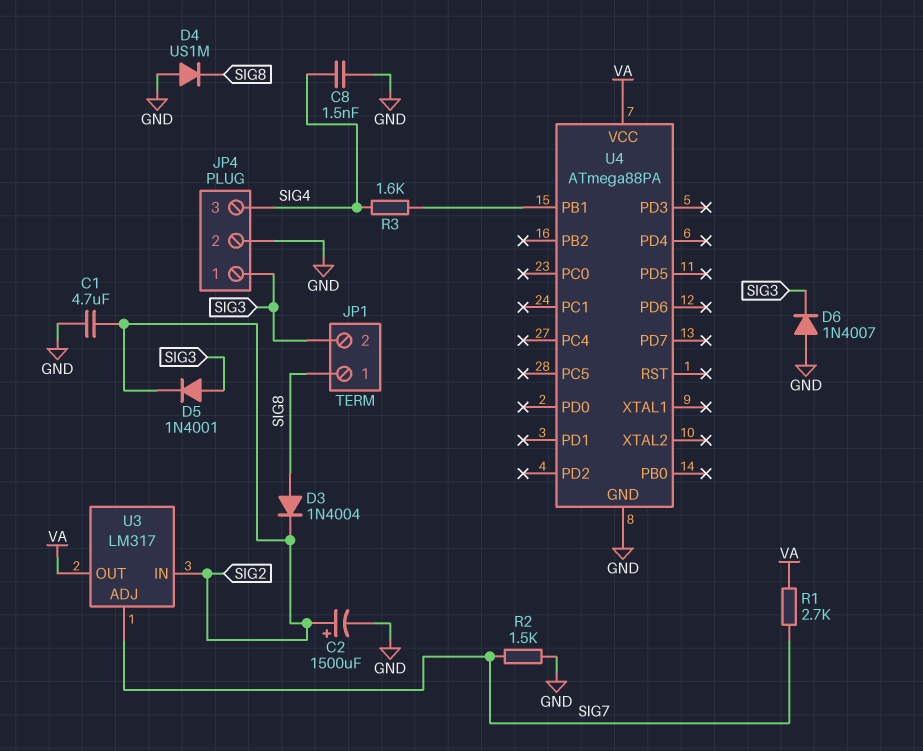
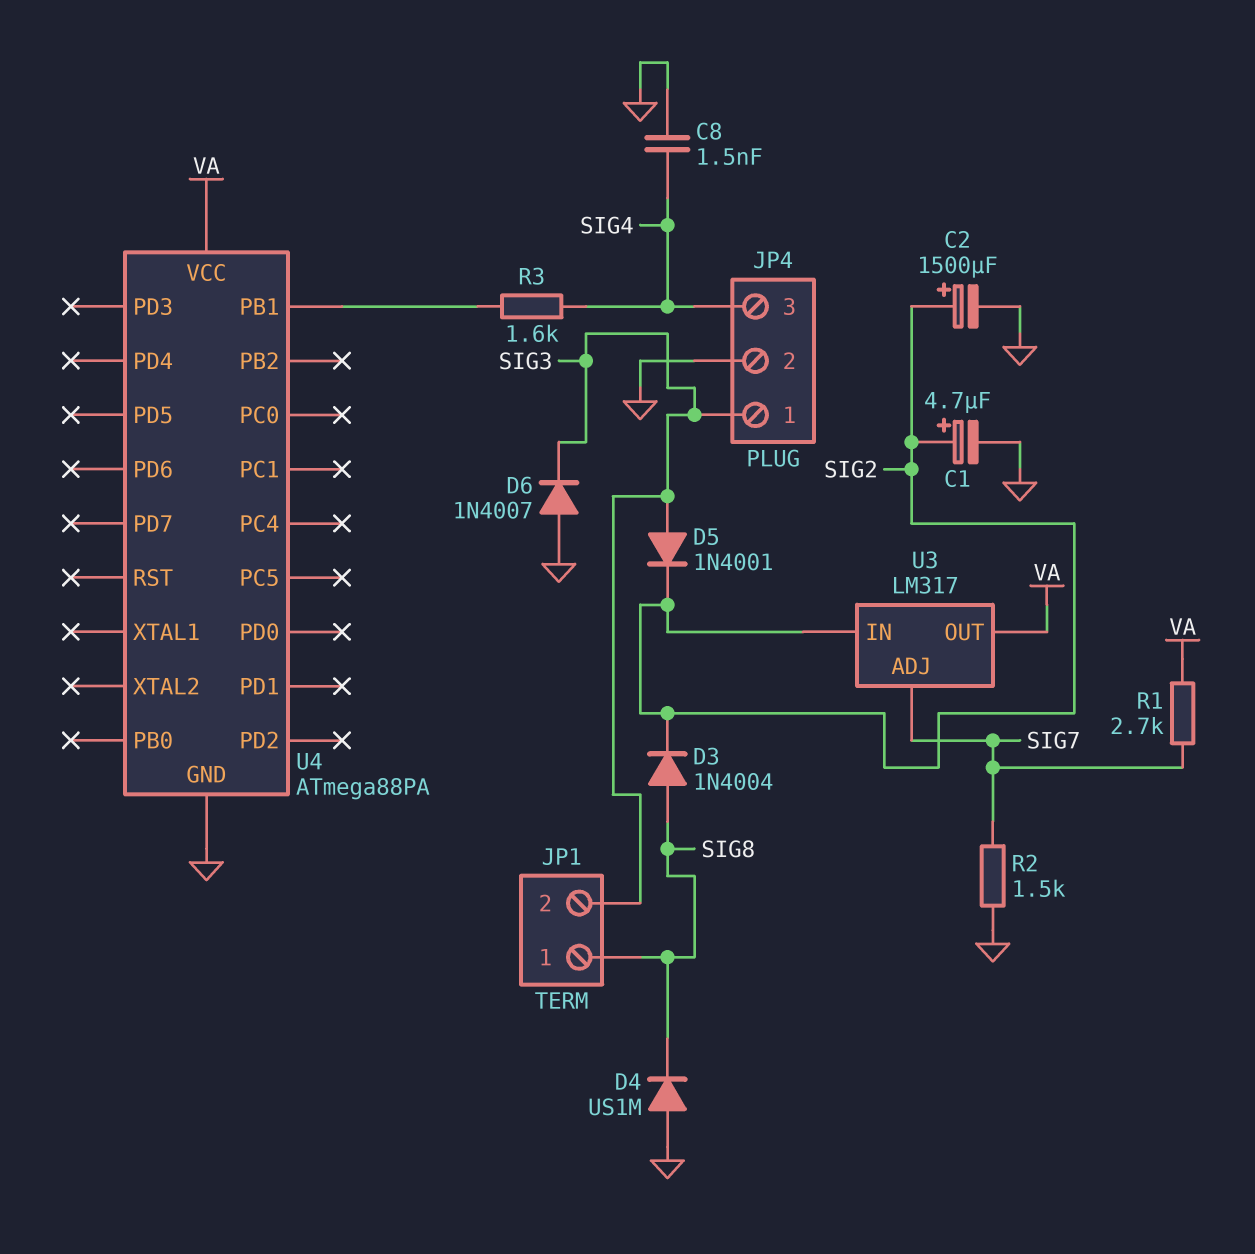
C1: 4.7uF (GND, SIG2) -> 4.7uF (plus SIG2, minus GND)

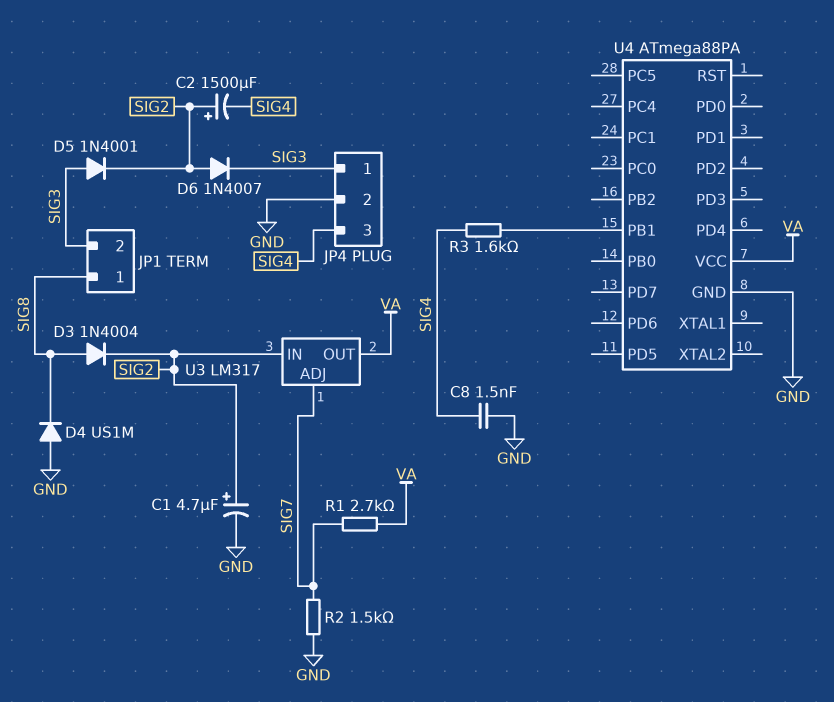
C2: 1500uF (plus SIG2, minus GND) -> 1500uF (plus SIG2, minus SIG4)
D6: diode 1N4007 (A GND, K SIG3) -> diode 1N4007 (A SIG2, K SIG3)

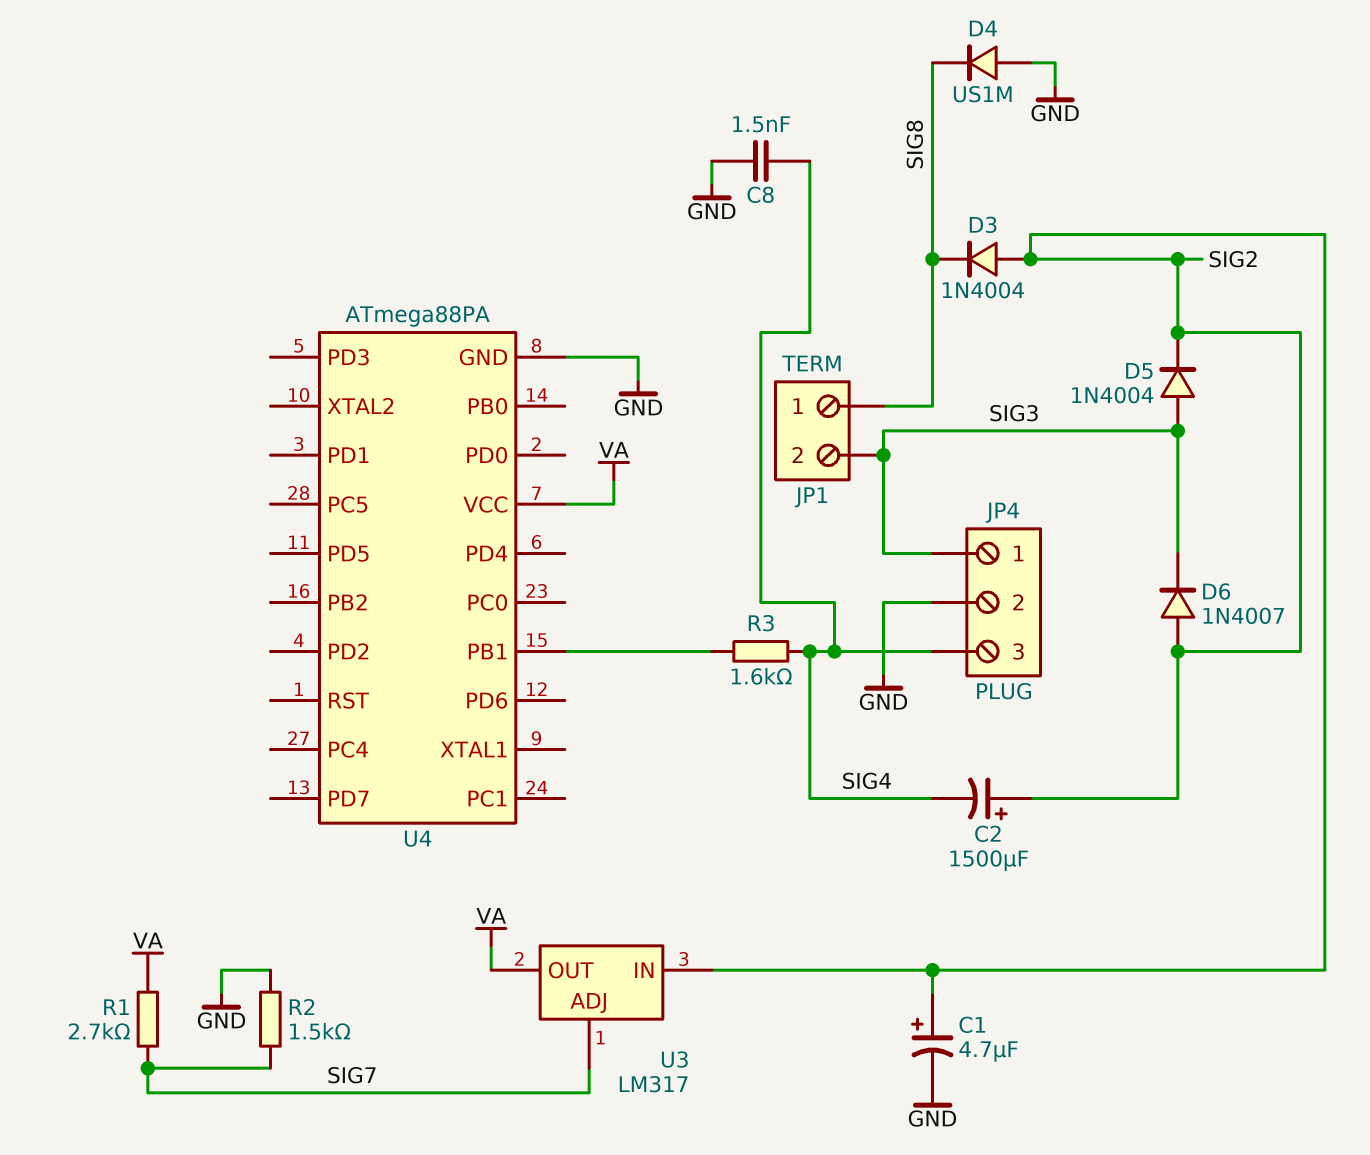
D3: diode 1N4004 (A SIG8, K SIG2) -> diode 1N4004 (A SIG2, K SIG8)
D5: diode 1N4001 (A SIG3, K SIG2) -> diode 1N4004 (A SIG3, K SIG2)

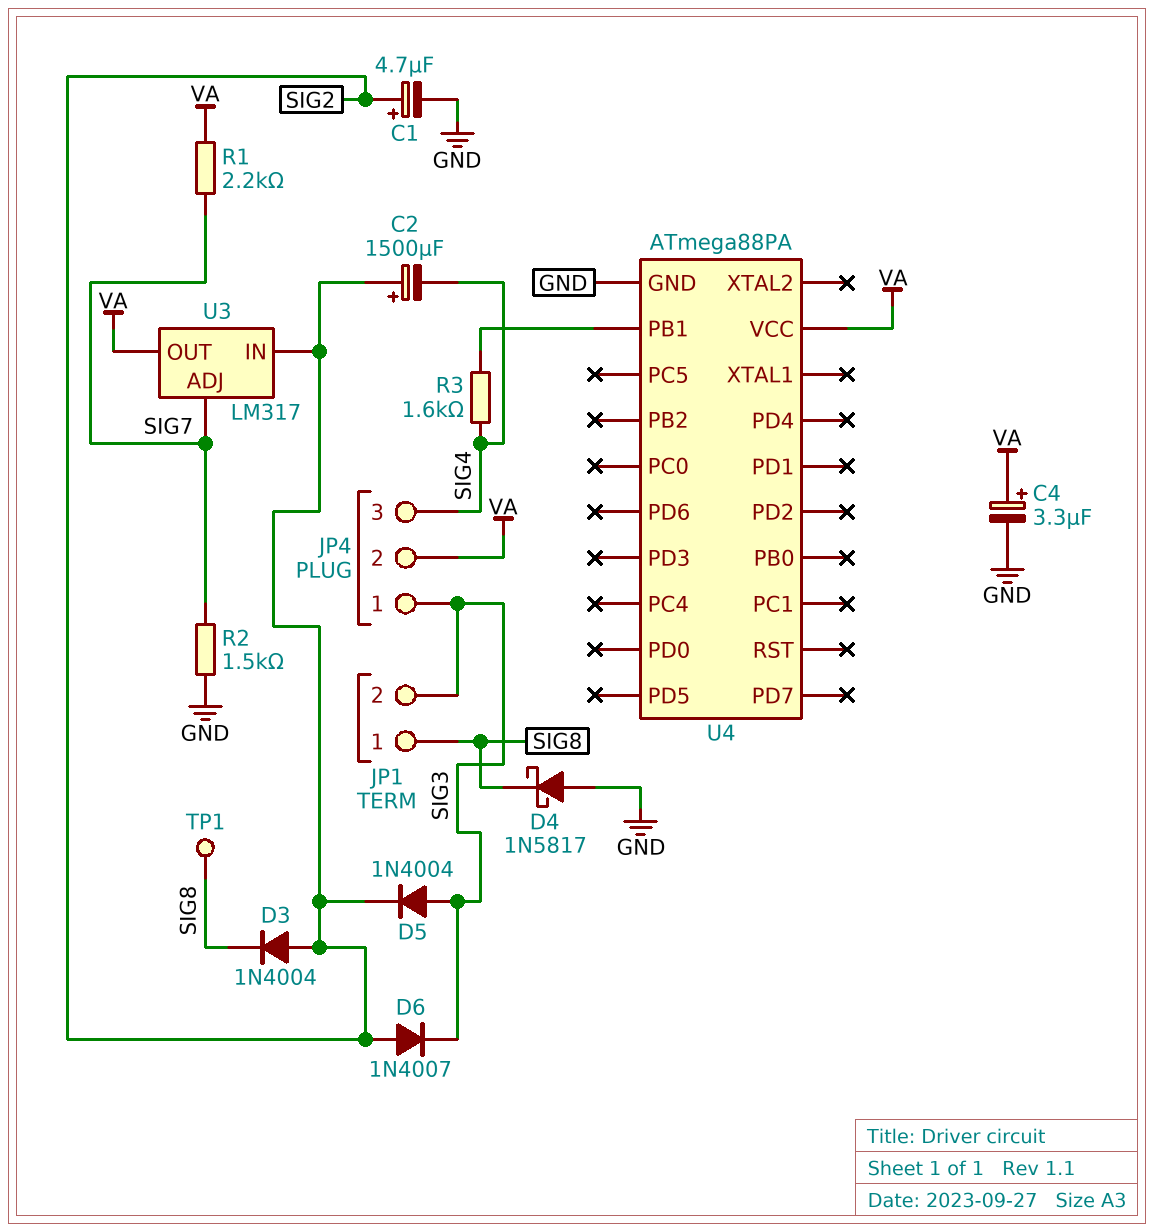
C4: none -> 3.3uF (plus VA, minus GND)
C8: 1.5nF (GND, SIG4) -> none
D4: diode US1M (A GND, K SIG8) -> schottky 1N5817 (A GND, K SIG8)
JP4 pin 2: GND -> VA
R1: 2.7k (SIG7, VA) -> 2.2k (SIG7, VA)
TP1: none -> test point (SIG8)

